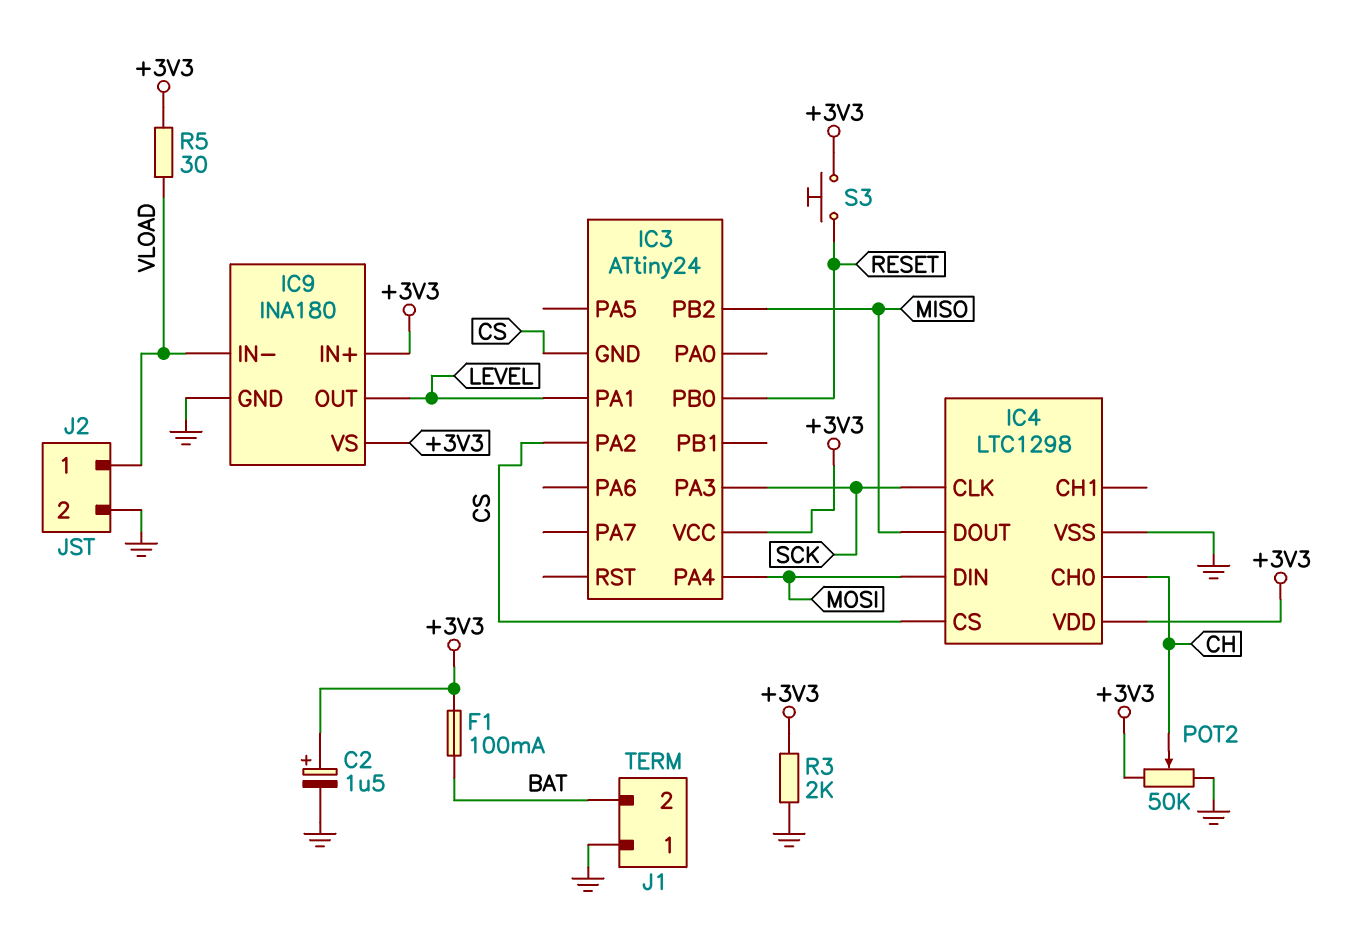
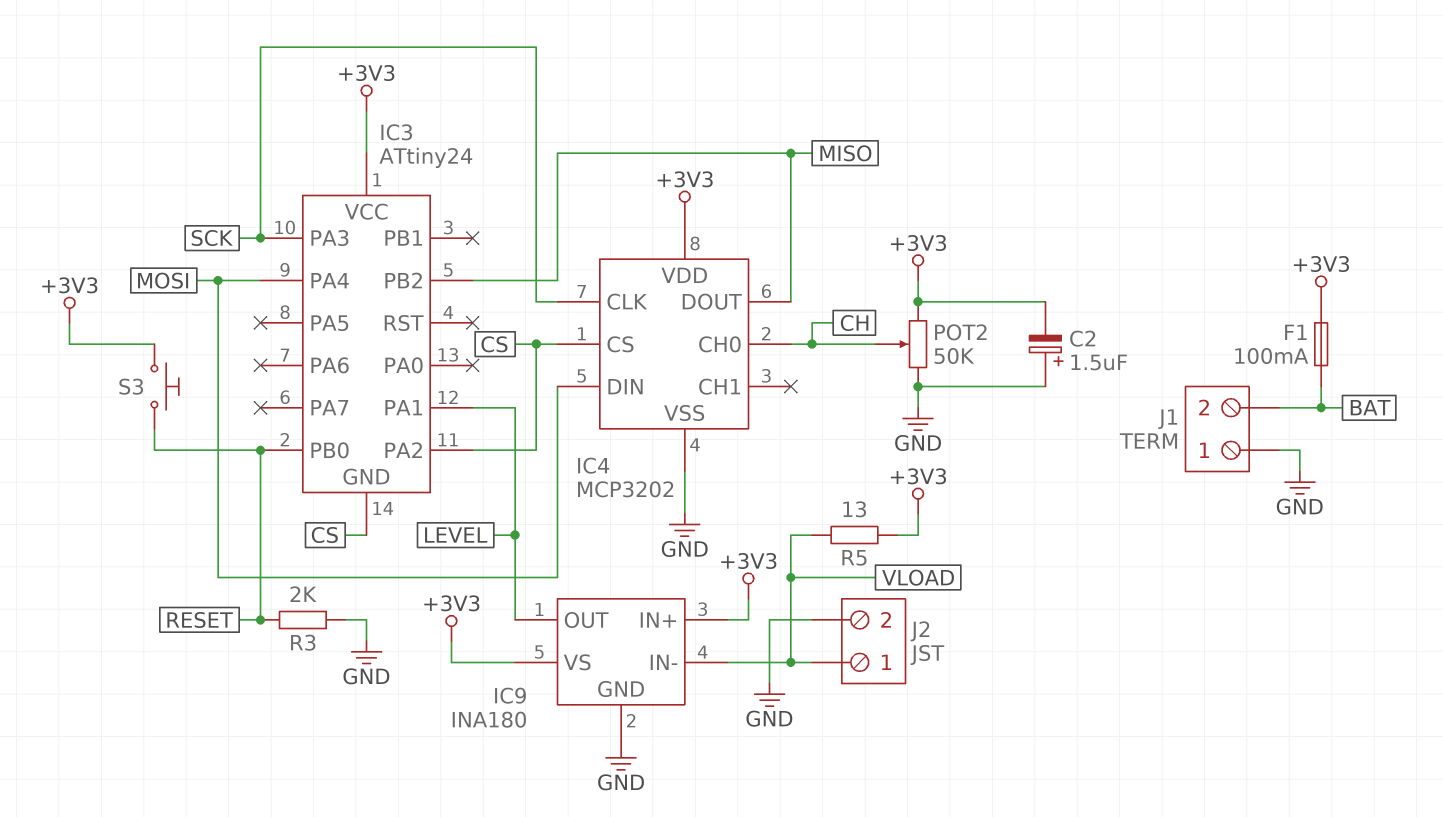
C2: 1.5uF (plus +3V3, minus GND) -> 1.5uF (plus GND, minus +3V3)
IC4: LTC1298 -> MCP3202
R3: 2k (+3V3, GND) -> 2k (GND, RESET)
R5: 30 (+3V3, VLOAD) -> 13 (+3V3, VLOAD)

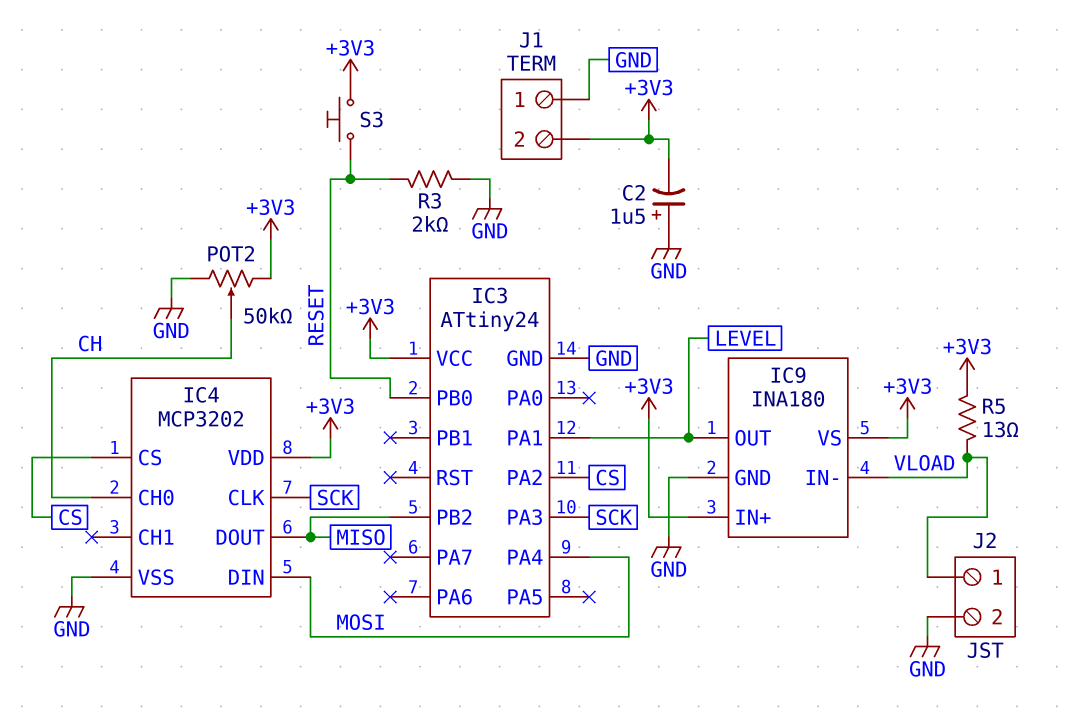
F1: 100mA (+3V3, BAT) -> none
IC3 pin GND: CS -> GND
J1 pin 2: BAT -> +3V3

